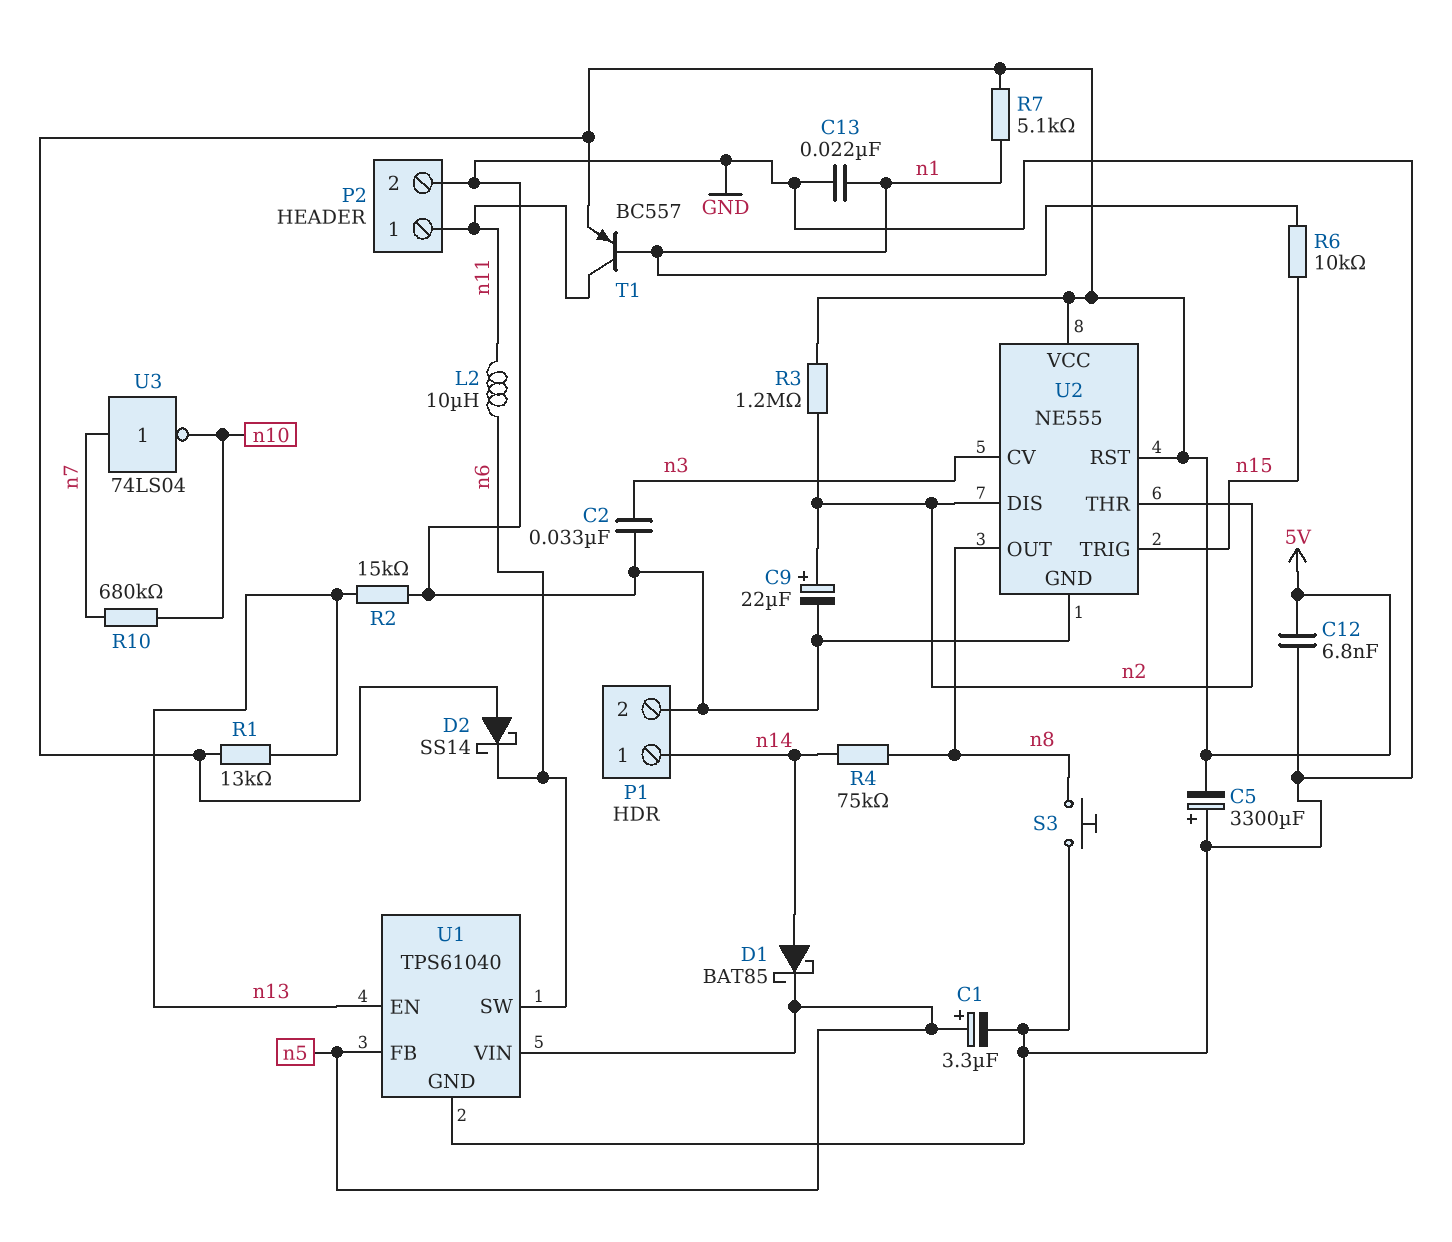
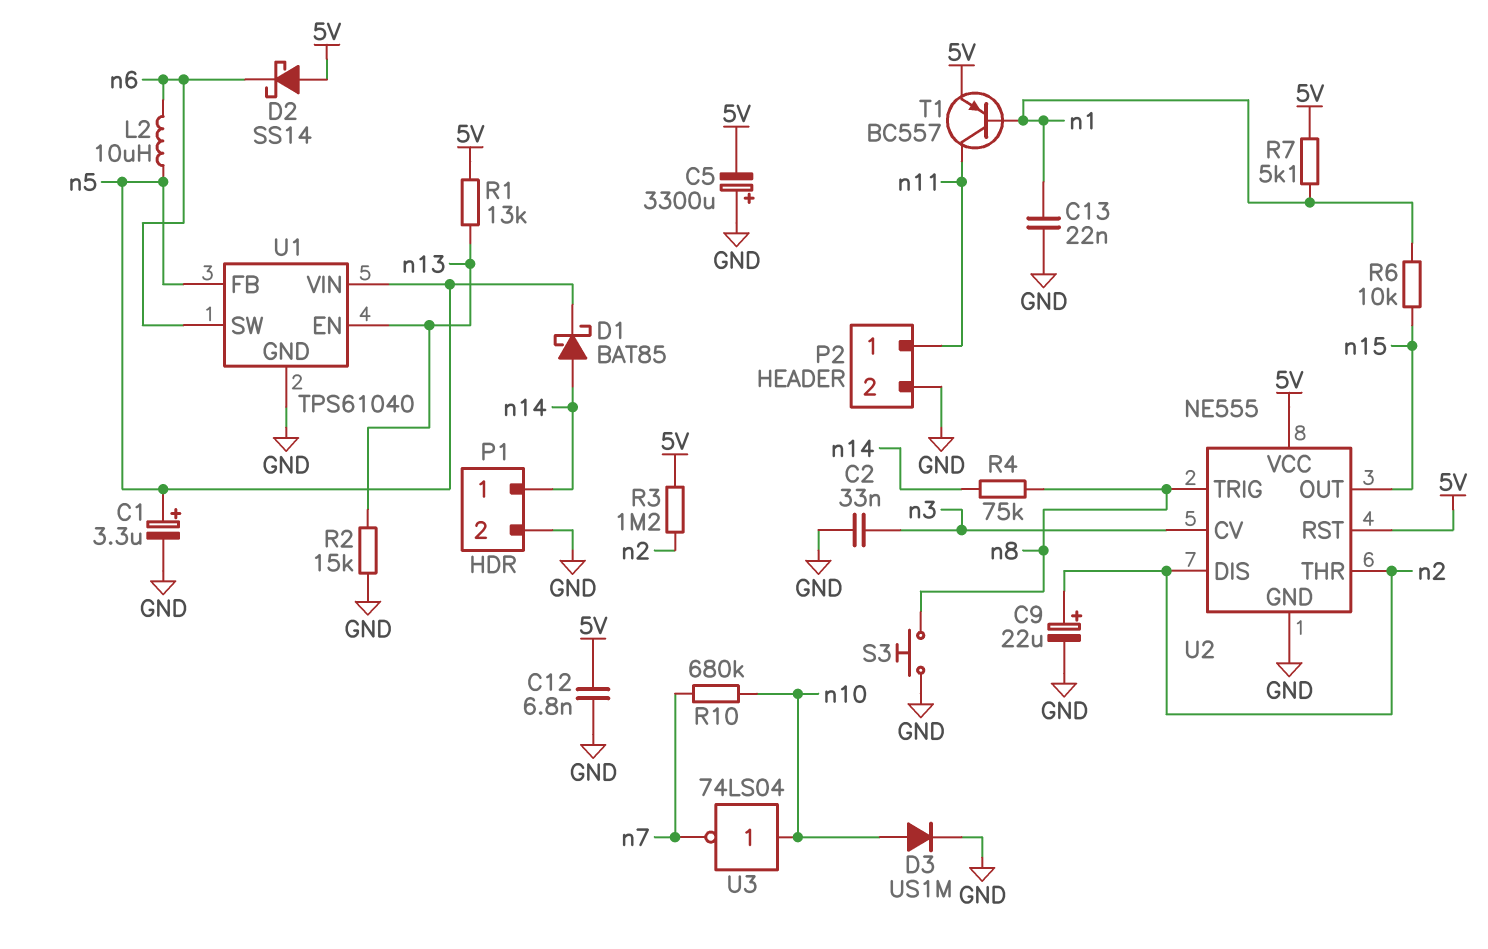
D3: none -> diode US1M (A n10, K GND)
L2: 10uH (n6, n11) -> 10uH (n5, n6)
U2 pin OUT: n8 -> n15
U2 pin TRIG: n15 -> n8
U3: NOT 74LS04 (in n7, out n10) -> NOT 74LS04 (in n10, out n7)

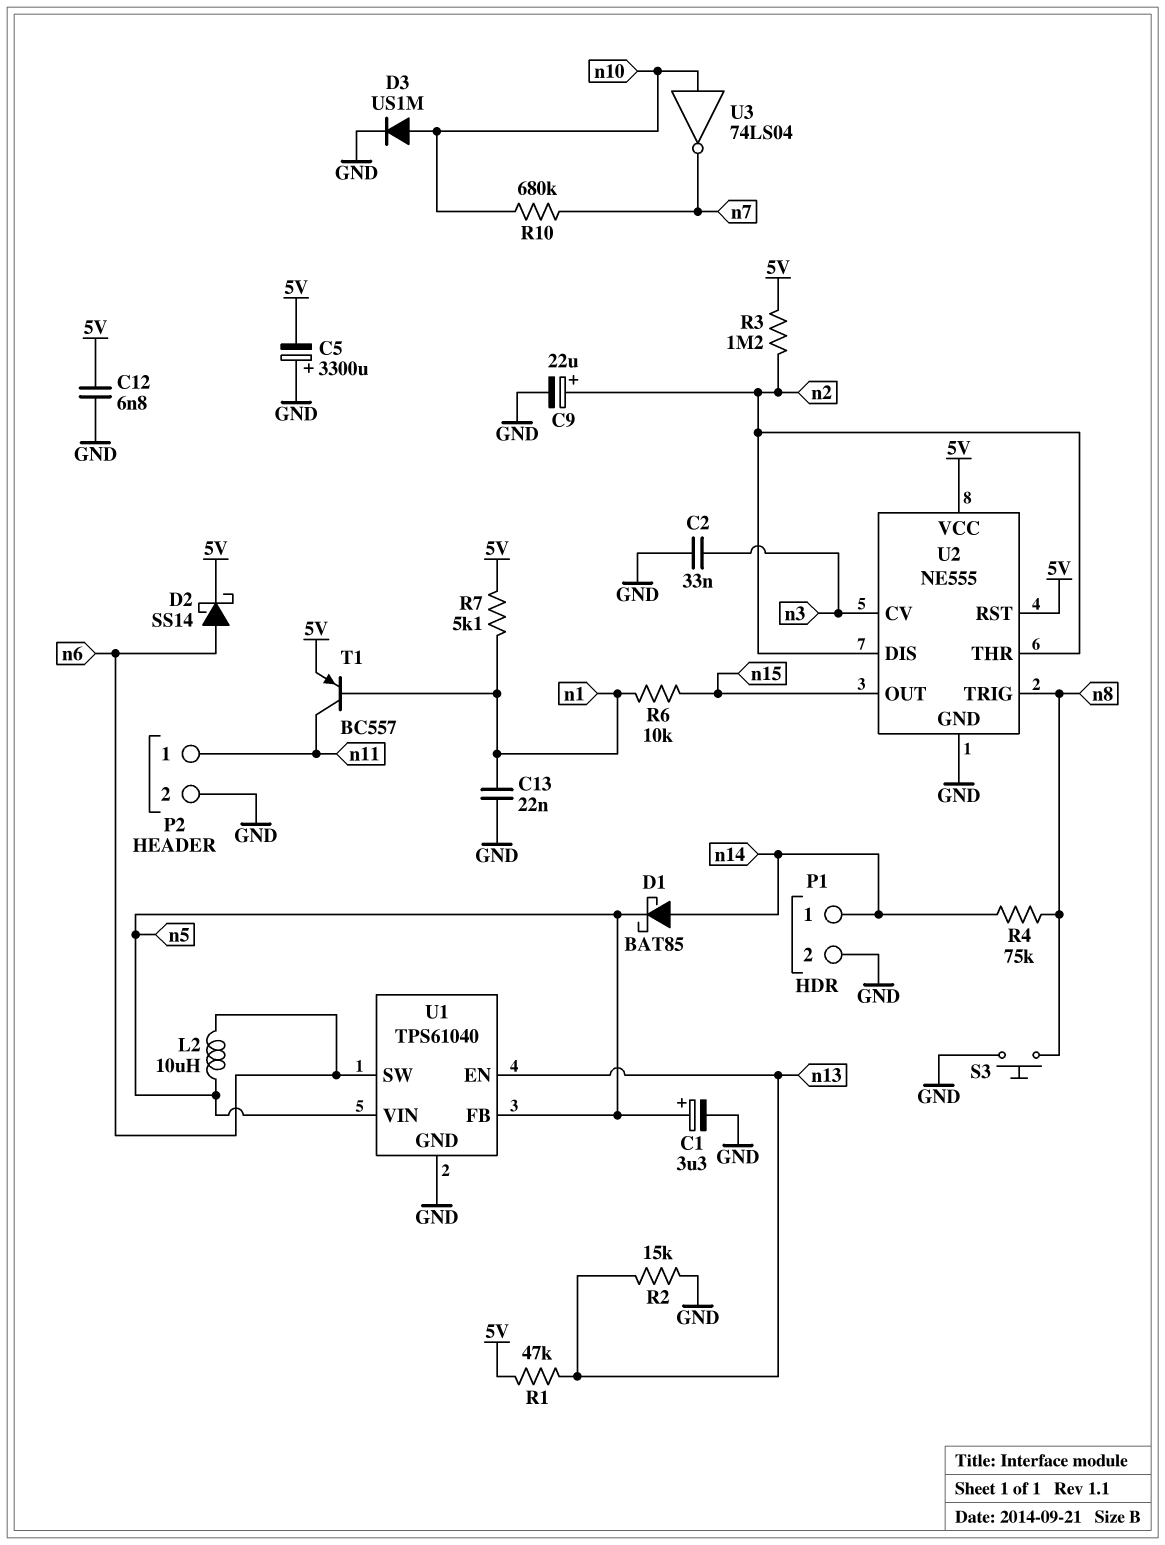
D2: schottky SS14 (A 5V, K n6) -> schottky SS14 (A n6, K 5V)
R1: 13k (5V, n13) -> 47k (5V, n13)

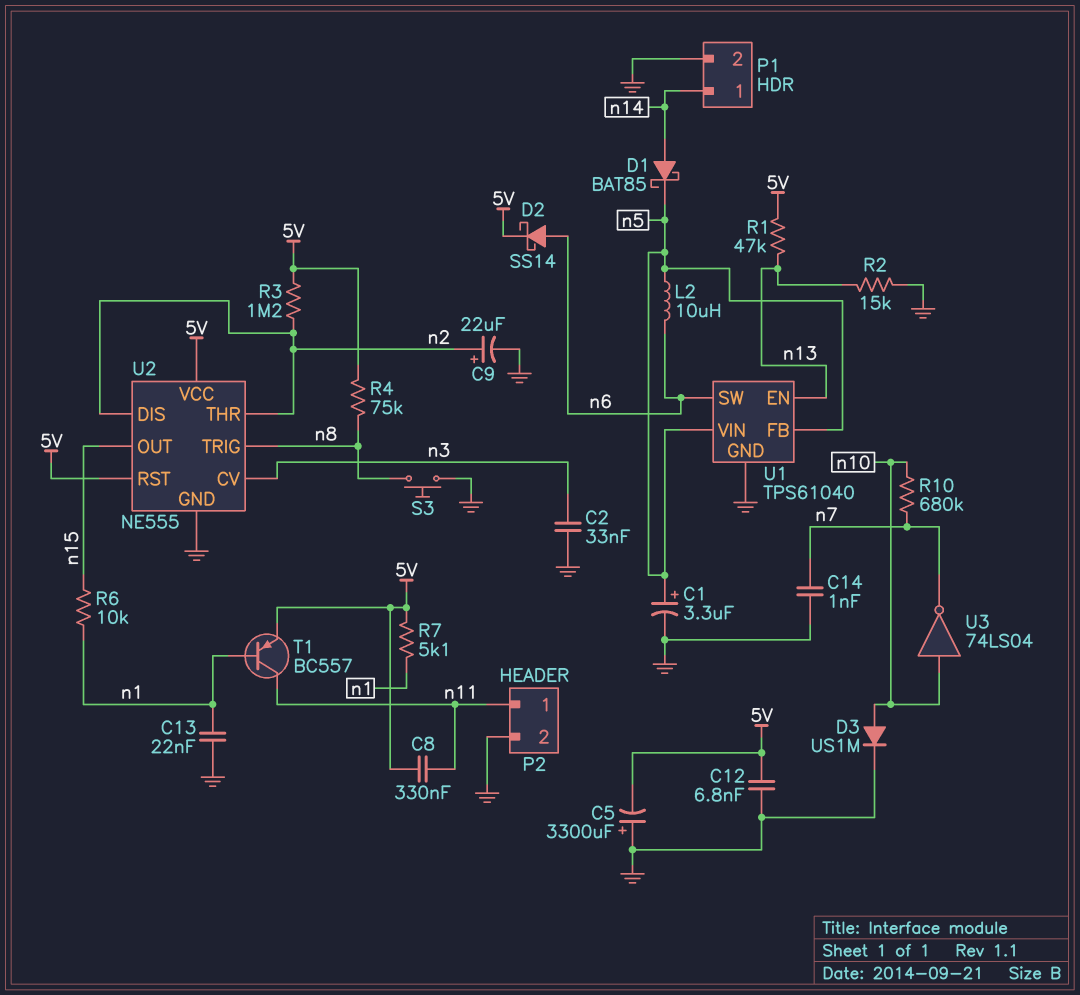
C8: none -> 330nF (5V, n11)
C14: none -> 1nF (GND, n7)
R4: 75k (n8, n14) -> 75k (5V, n8)

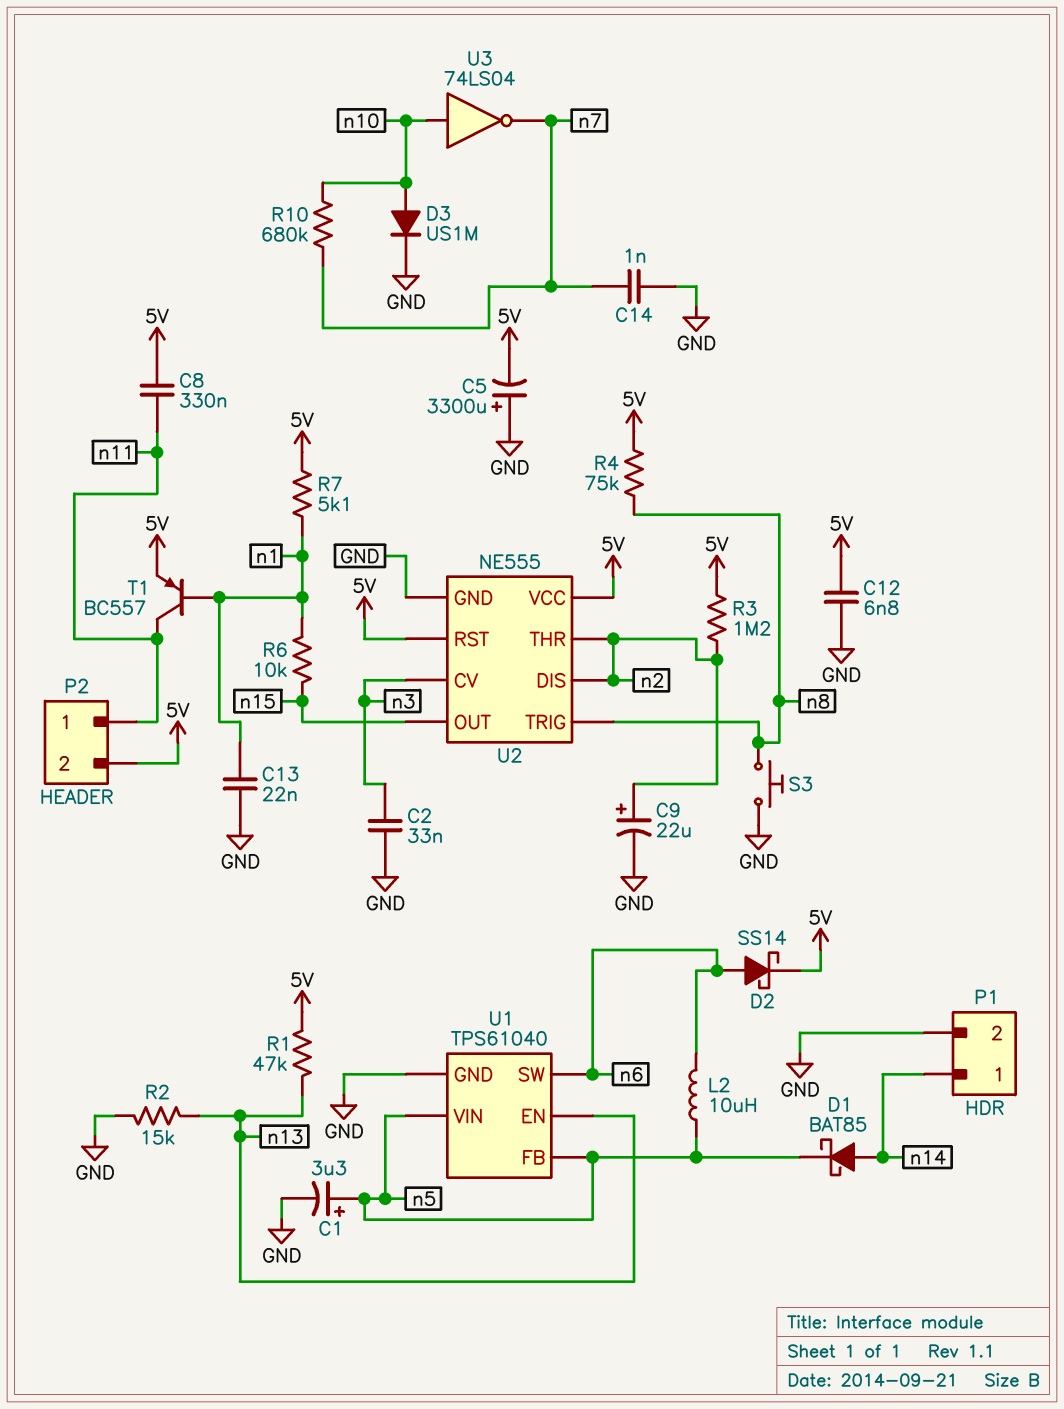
P2 pin 2: GND -> 5V

